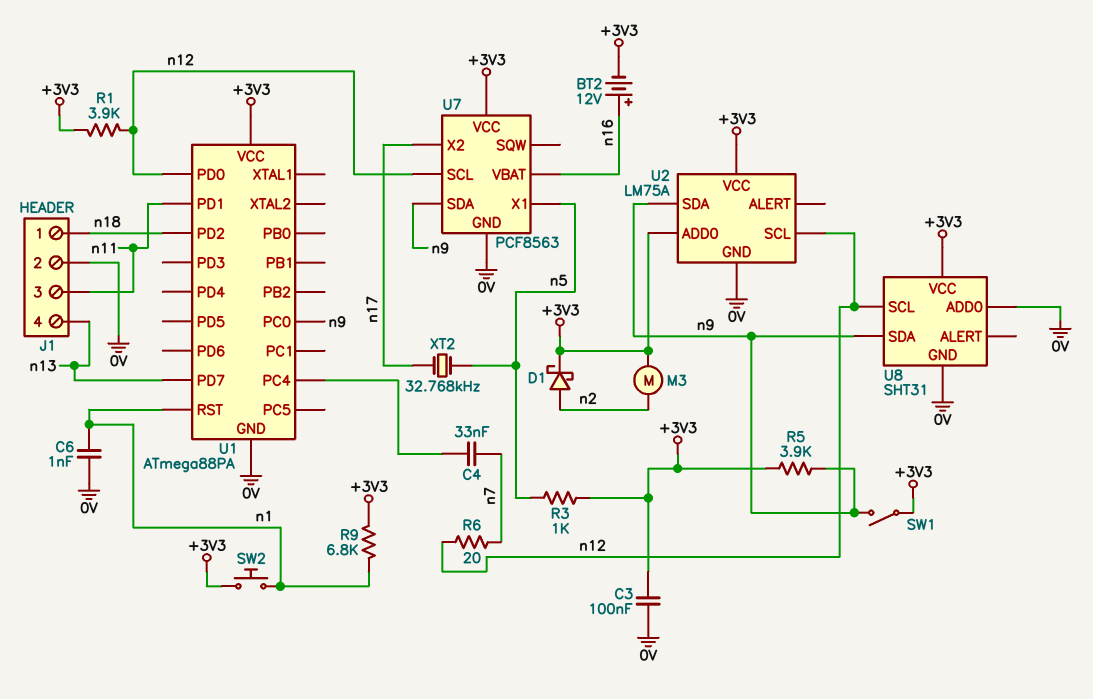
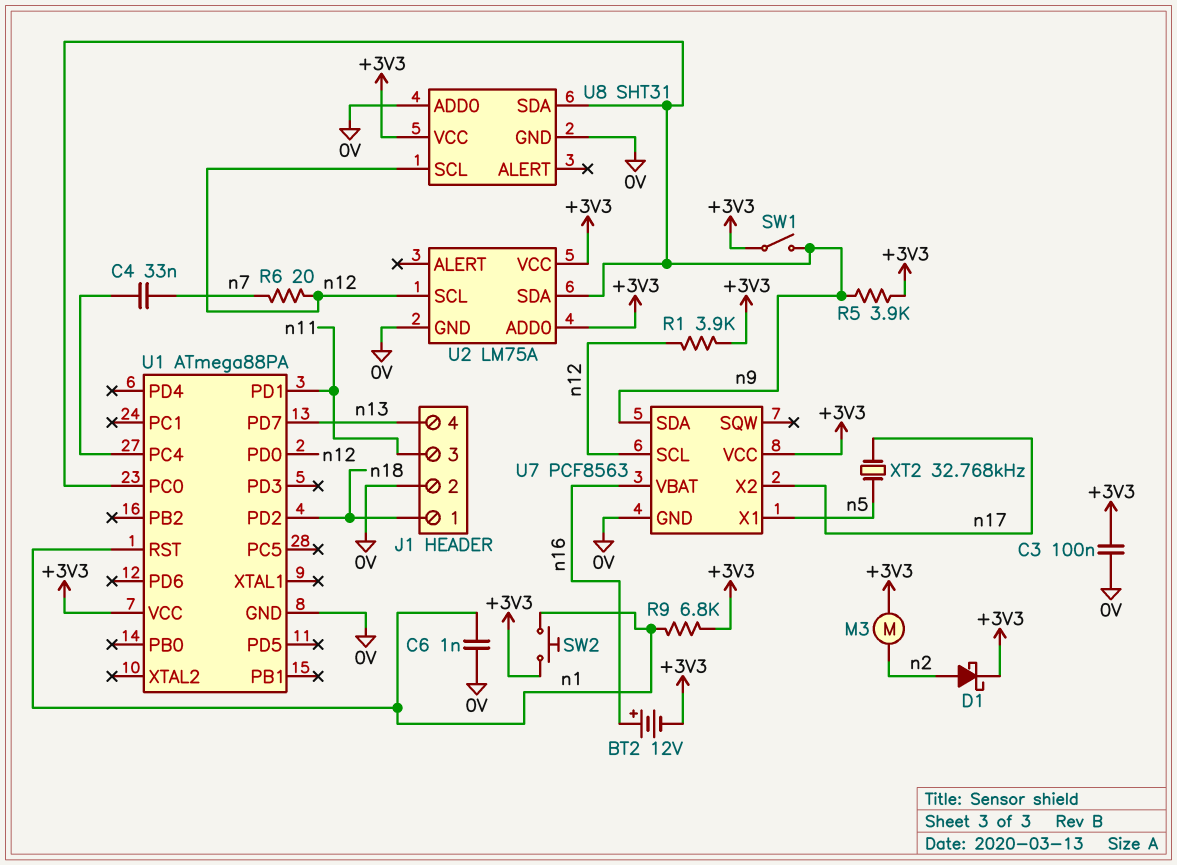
R3: 1k (+3V3, n5) -> none

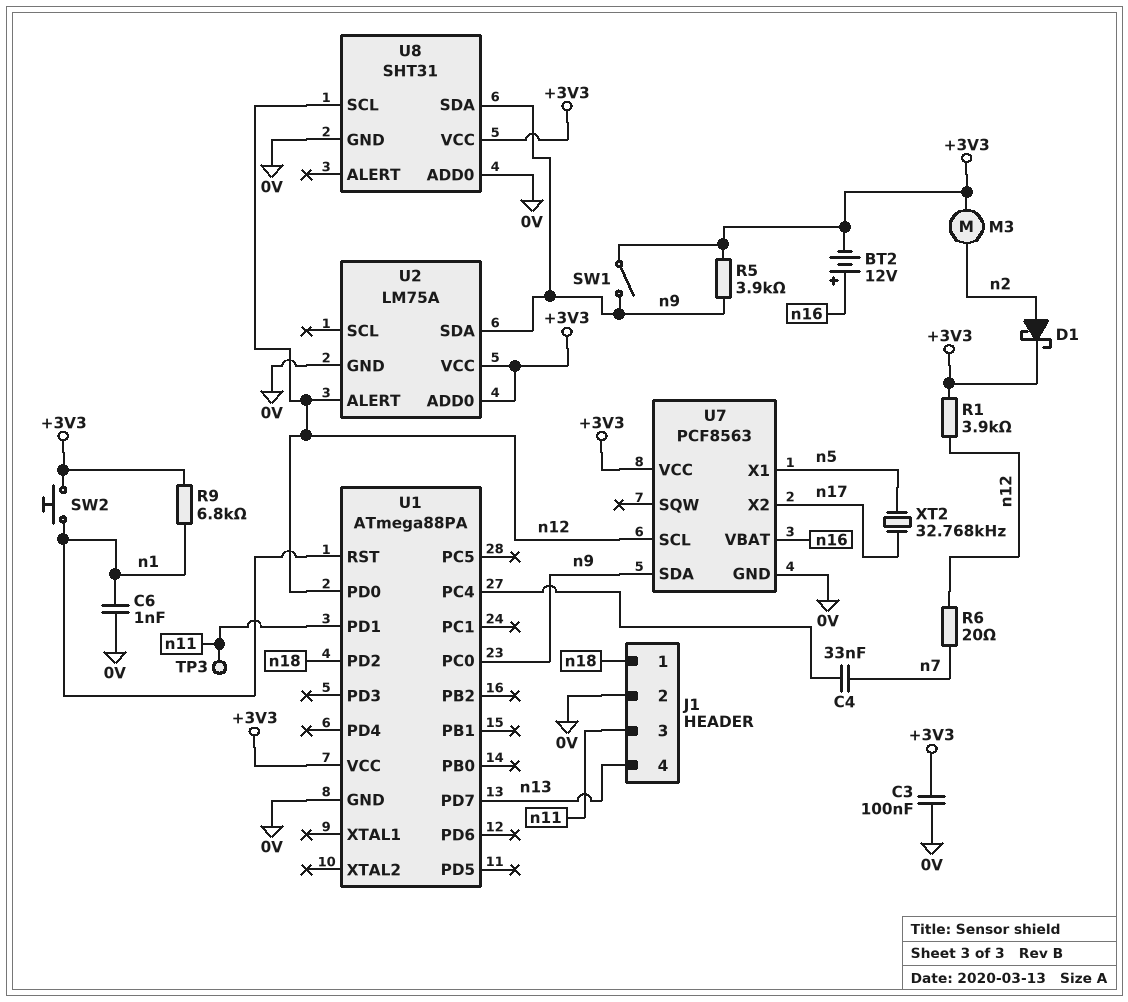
TP3: none -> test point (n11)
U2 pin ALERT: none -> n12
U2 pin SCL: n12 -> none

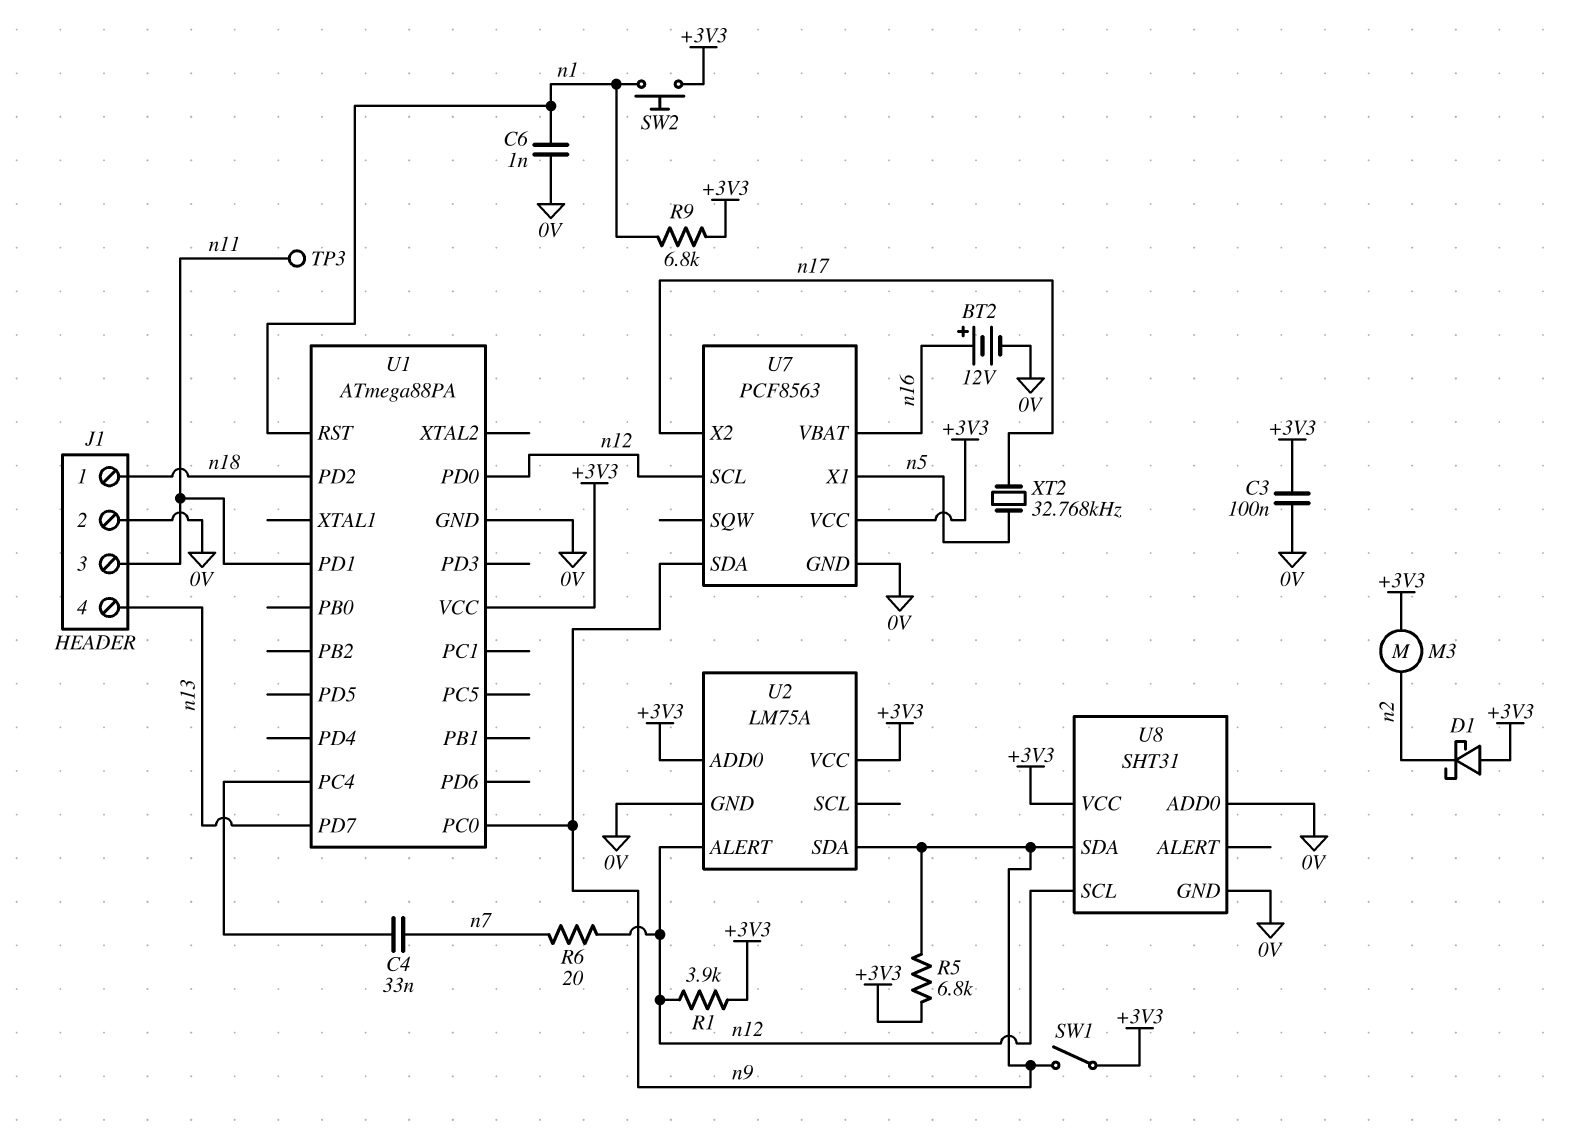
BT2: 12V (plus n16, minus +3V3) -> 12V (plus n16, minus 0V)
D1: schottky (A n2, K +3V3) -> schottky (A +3V3, K n2)
R5: 3.9k (+3V3, n9) -> 6.8k (+3V3, n9)

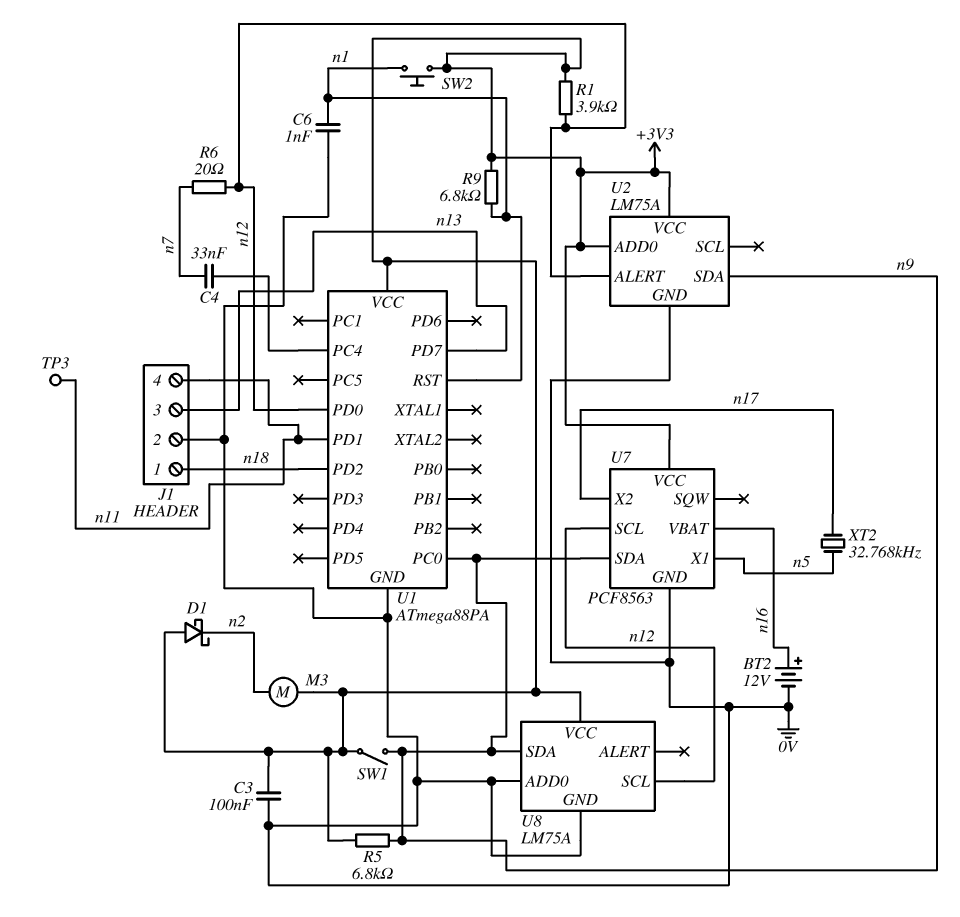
J1 pin 3: n11 -> n13
J1 pin 4: n13 -> n11
U8: SHT31 -> LM75A

